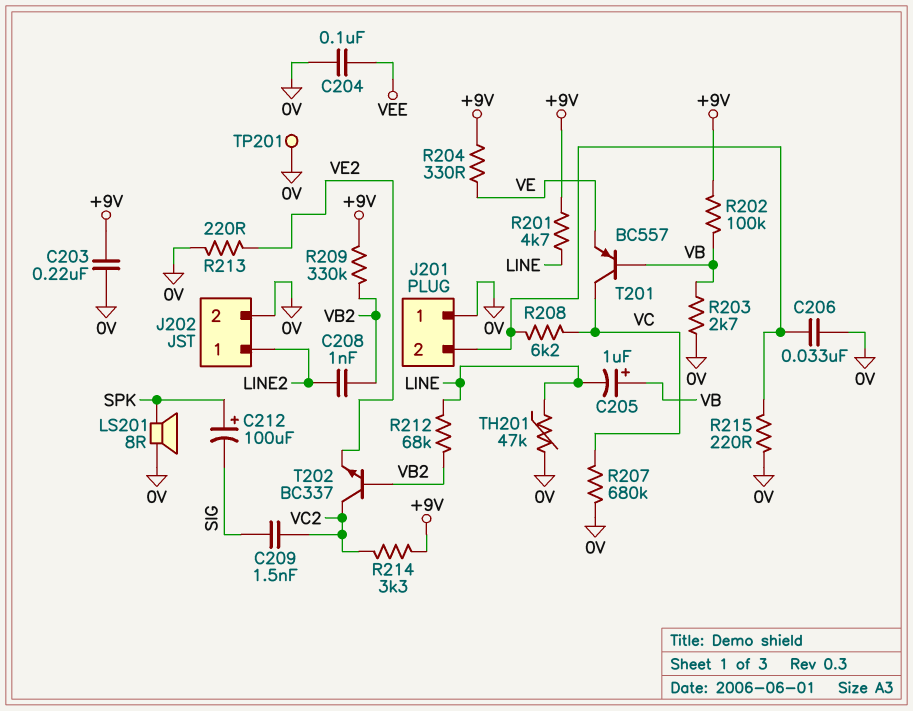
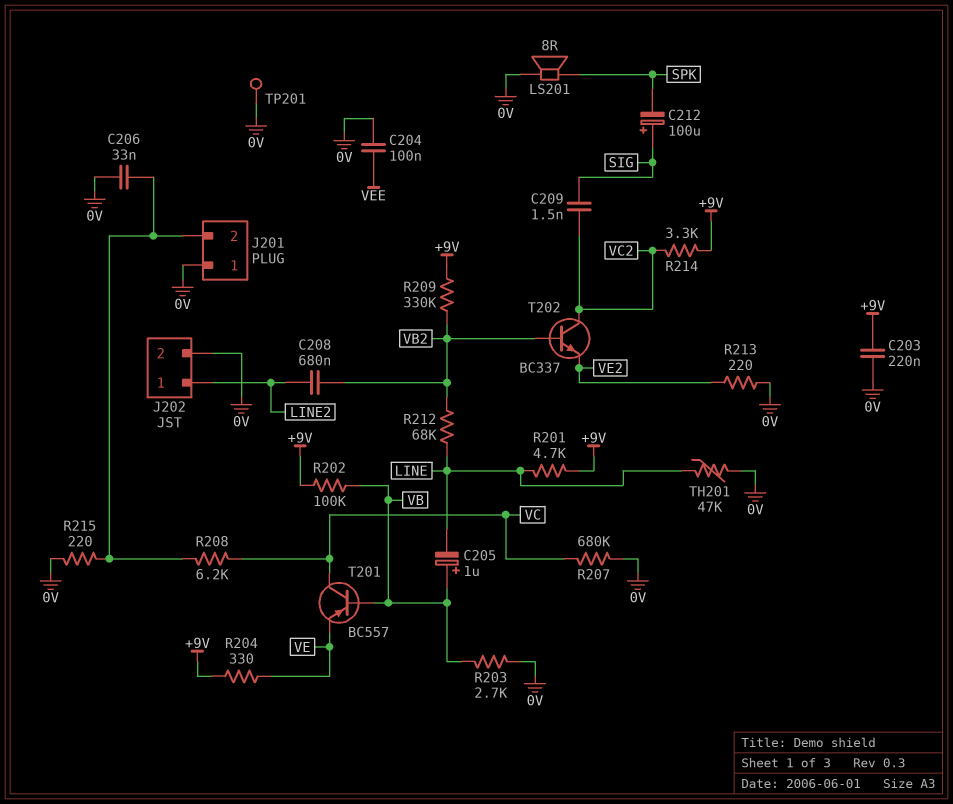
C208: 1nF (LINE2, VB2) -> 680nF (LINE2, VB2)
C212: 100uF (plus SPK, minus SIG) -> 100uF (plus SIG, minus SPK)

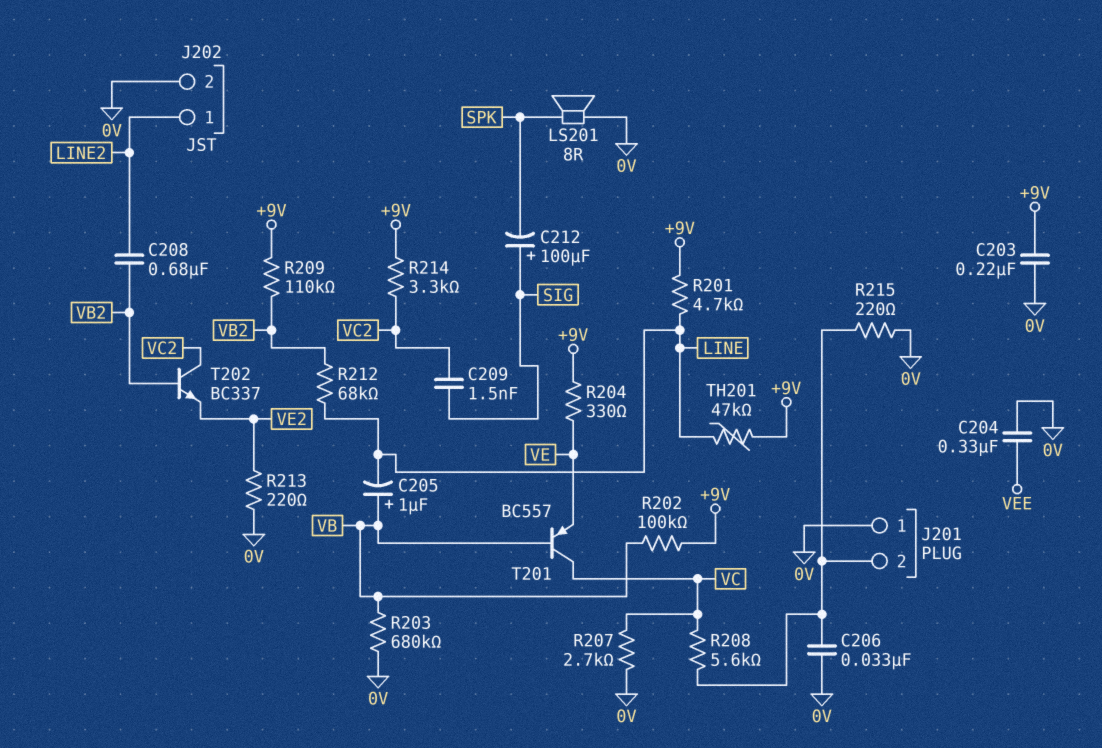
C204: 100nF (0V, VEE) -> 330nF (0V, VEE)
R203: 2.7k (0V, VB) -> 680k (0V, VB)
R207: 680k (0V, VC) -> 2.7k (0V, VC)
R208: 6.2k (J201/2, VC) -> 5.6k (J201/2, VC)
R209: 330k (+9V, VB2) -> 110k (+9V, VB2)
TH201: 47k (0V, LINE) -> 47k (+9V, LINE)
TP201: test point (0V) -> none

